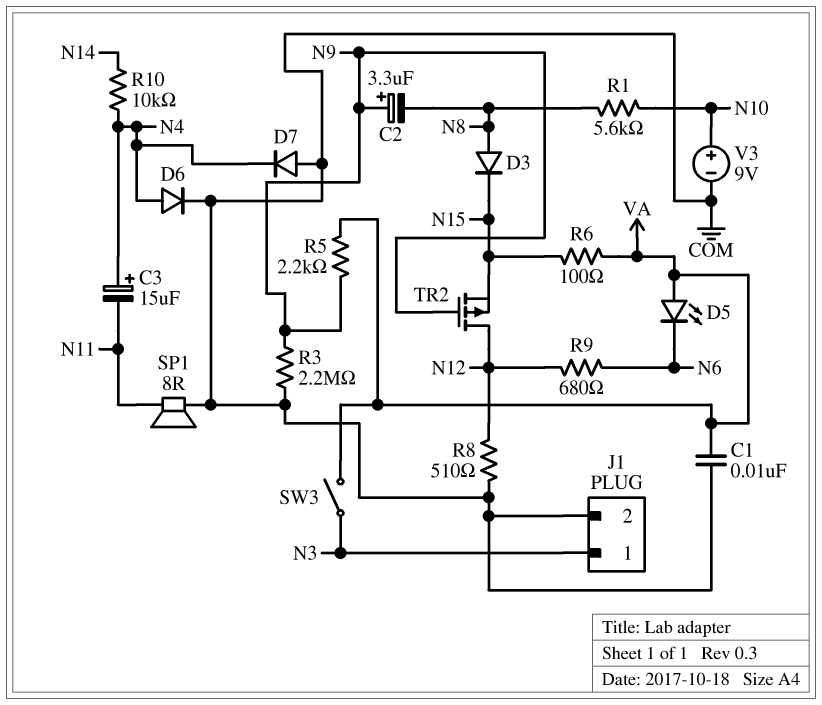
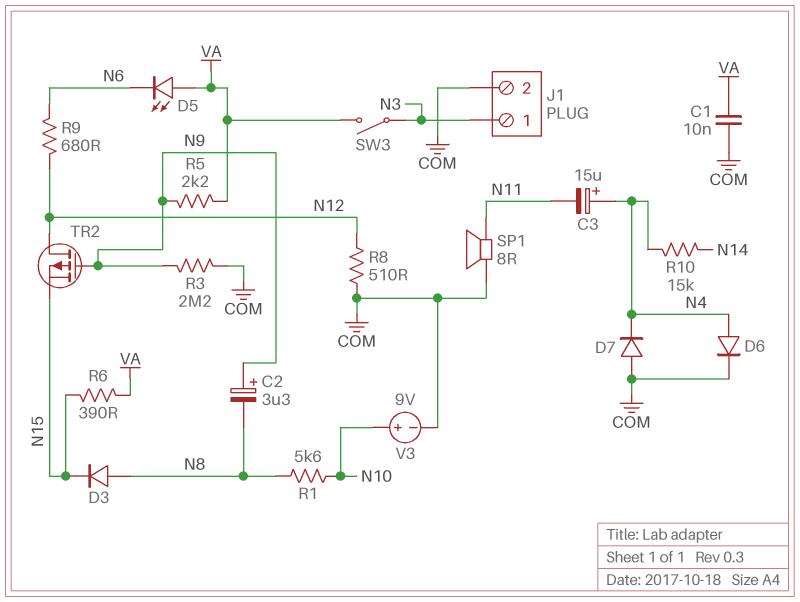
R6: 100 (N15, VA) -> 390 (N15, VA)
R10: 10k (N4, N14) -> 15k (N4, N14)

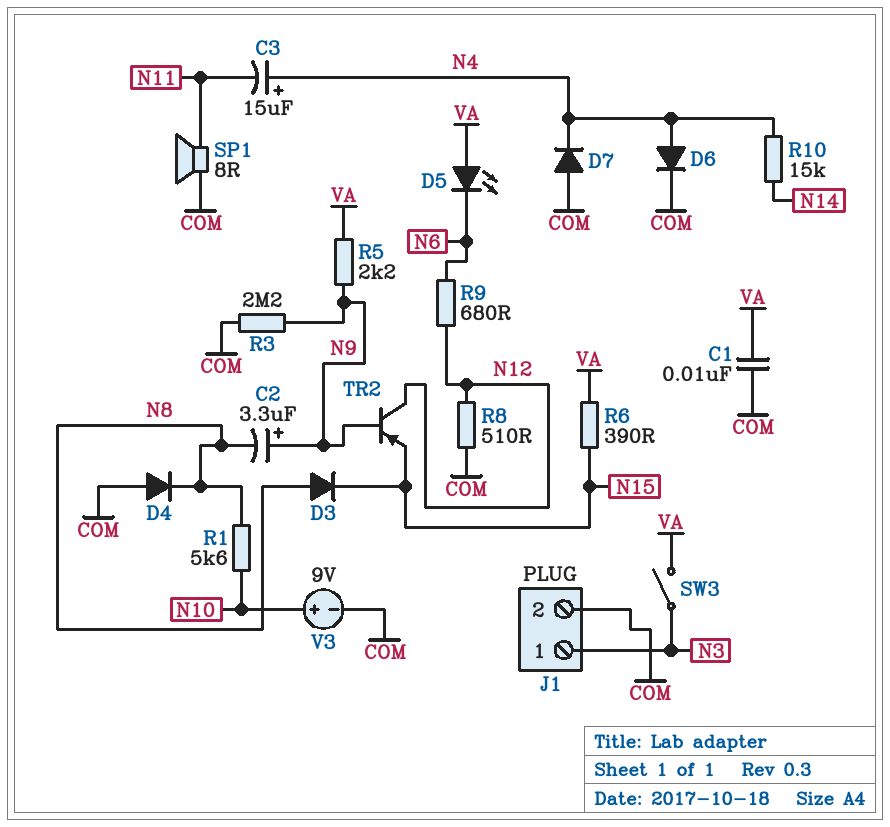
D4: none -> diode (A COM, K N8)
TR2: PMOS (G N9, D N12, S N15) -> PNP (B N9, C N12, E N15)

